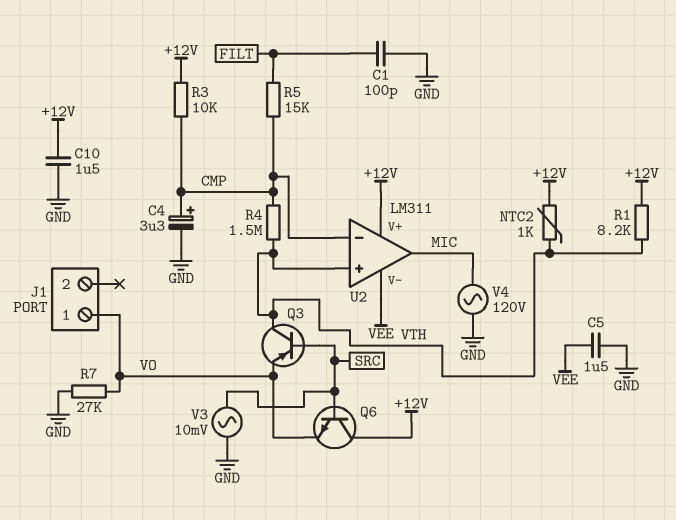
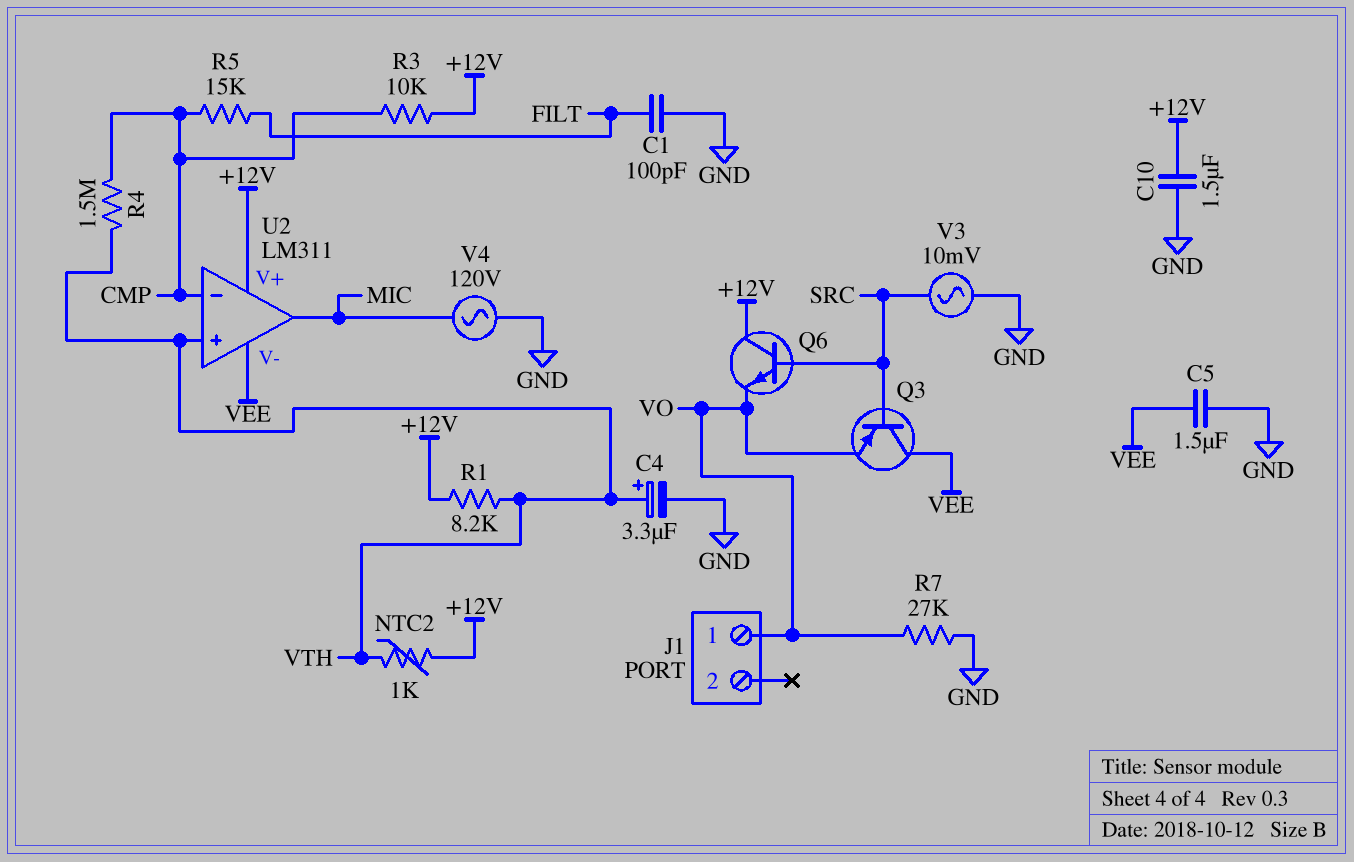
C4: 3.3uF (plus CMP, minus GND) -> 3.3uF (plus VTH, minus GND)
Q3: PNP (B SRC, C VTH, E VO) -> PNP (B SRC, C VEE, E VO)

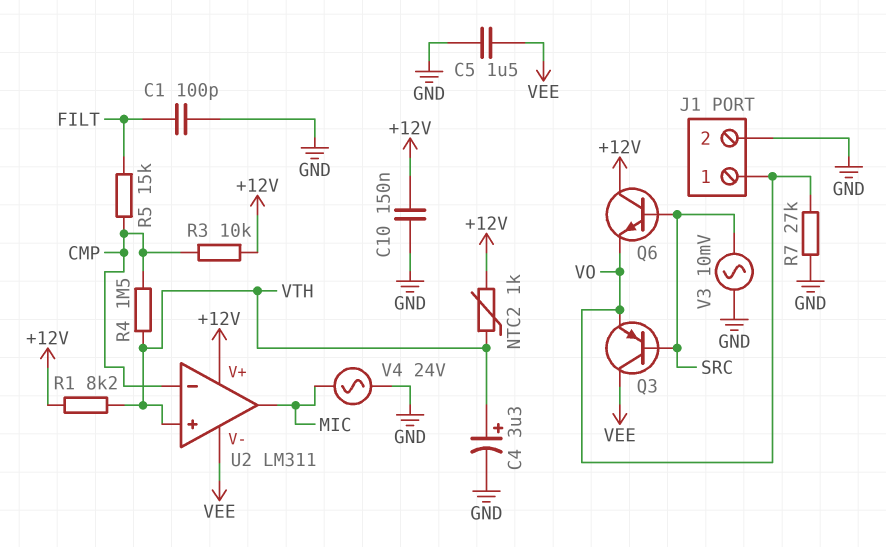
C10: 1.5uF (+12V, GND) -> 150nF (+12V, GND)
J1 pin 2: none -> GND
V4: AC 120V (GND, MIC) -> AC 24V (GND, MIC)

